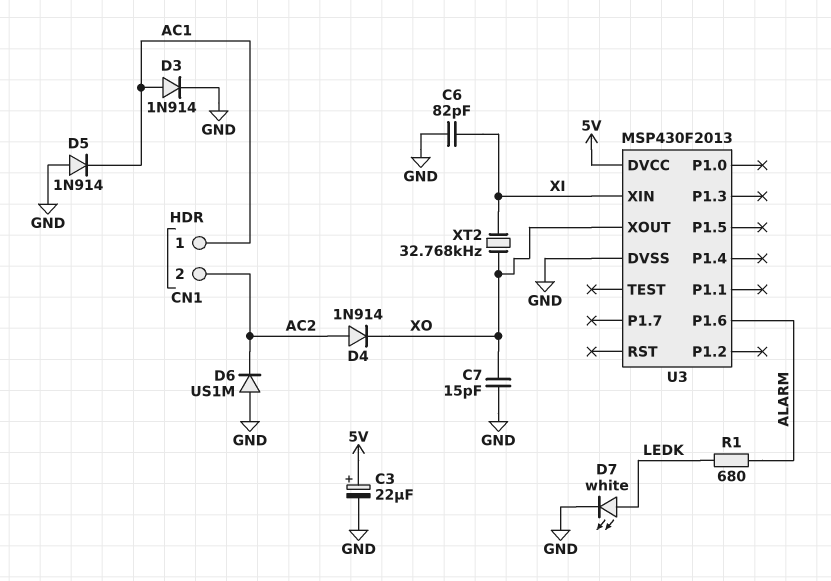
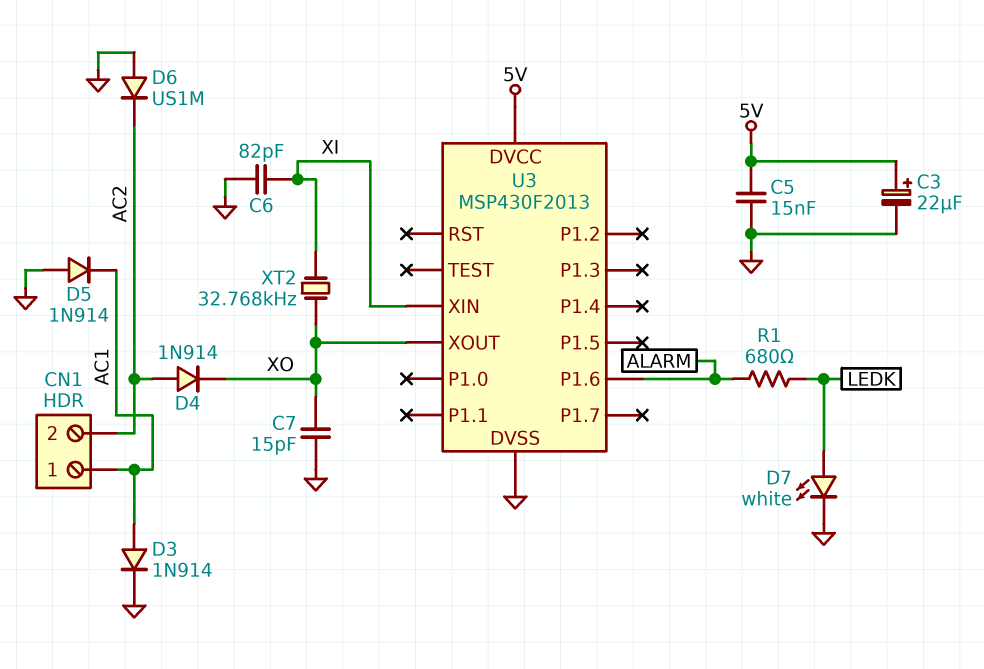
C5: none -> 15nF (5V, GND)

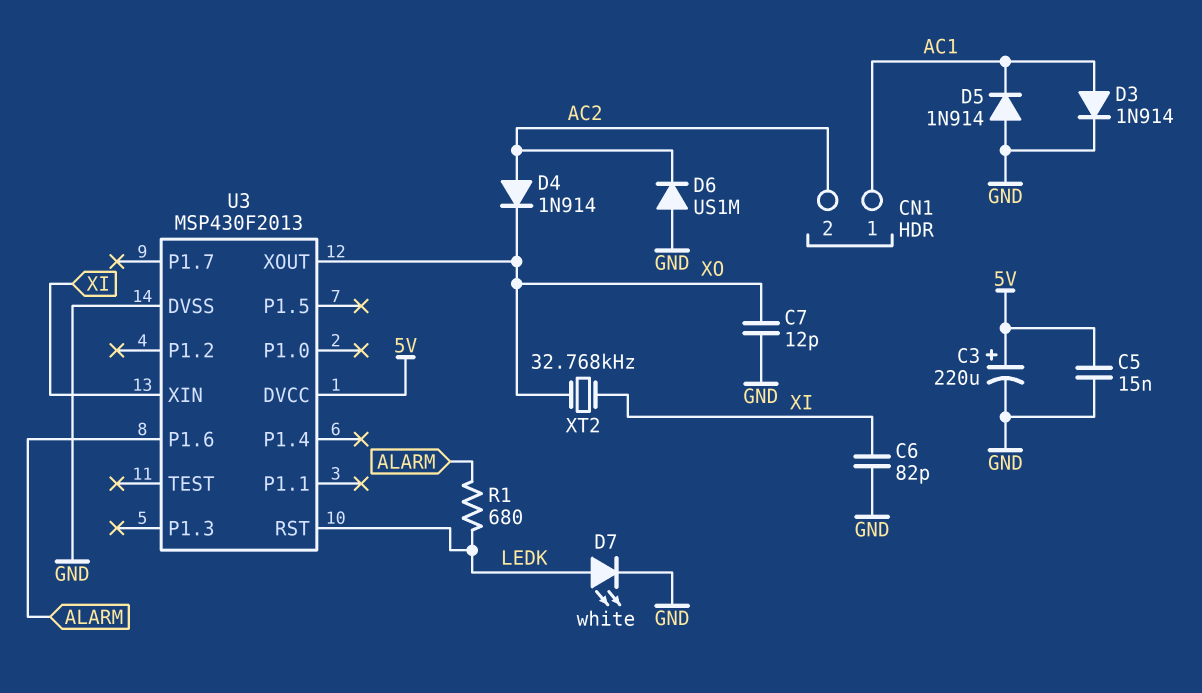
C3: 22uF (plus 5V, minus GND) -> 220uF (plus 5V, minus GND)
C7: 15pF (GND, XO) -> 12pF (GND, XO)
U3 pin RST: none -> LEDK

